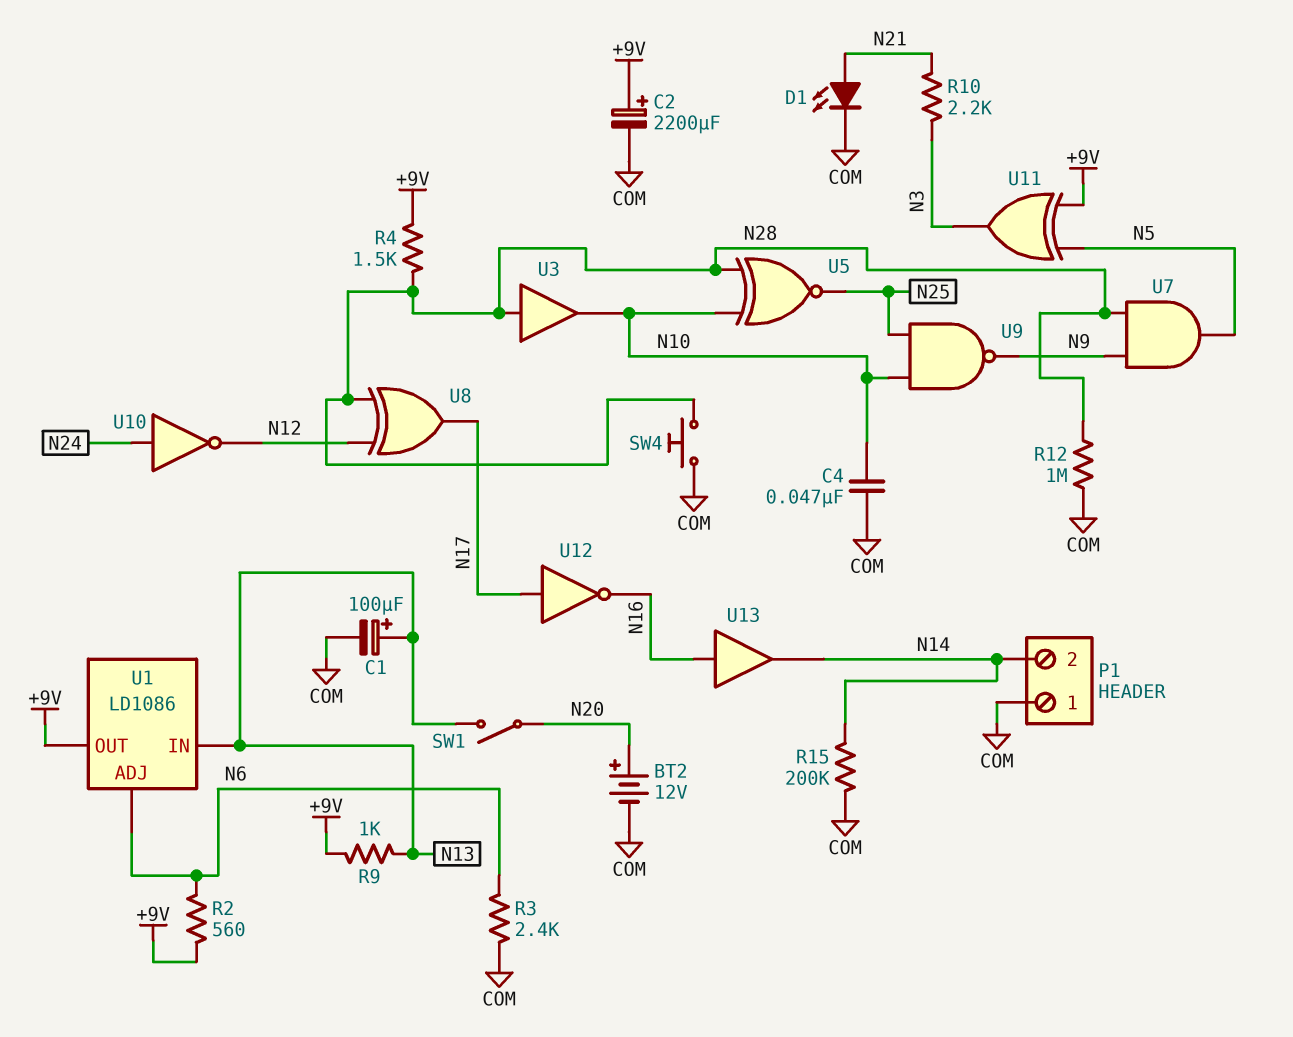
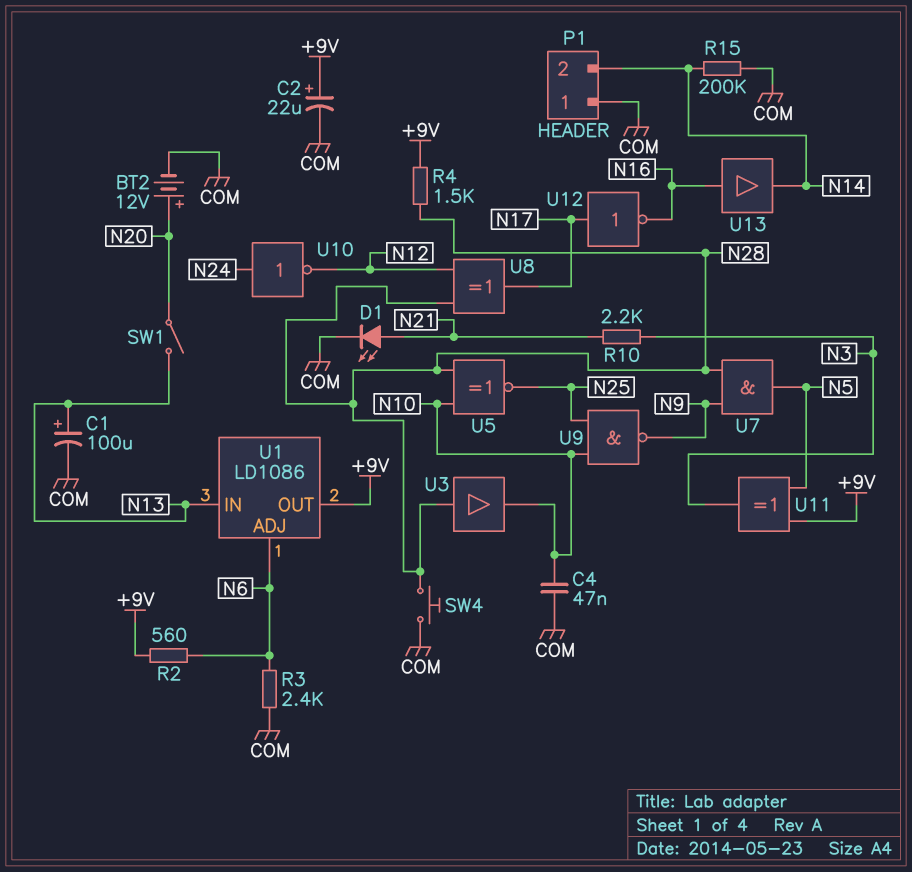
C2: 2200uF (plus +9V, minus COM) -> 22uF (plus +9V, minus COM)
R9: 1k (+9V, N13) -> none
R12: 1M (COM, N28) -> none

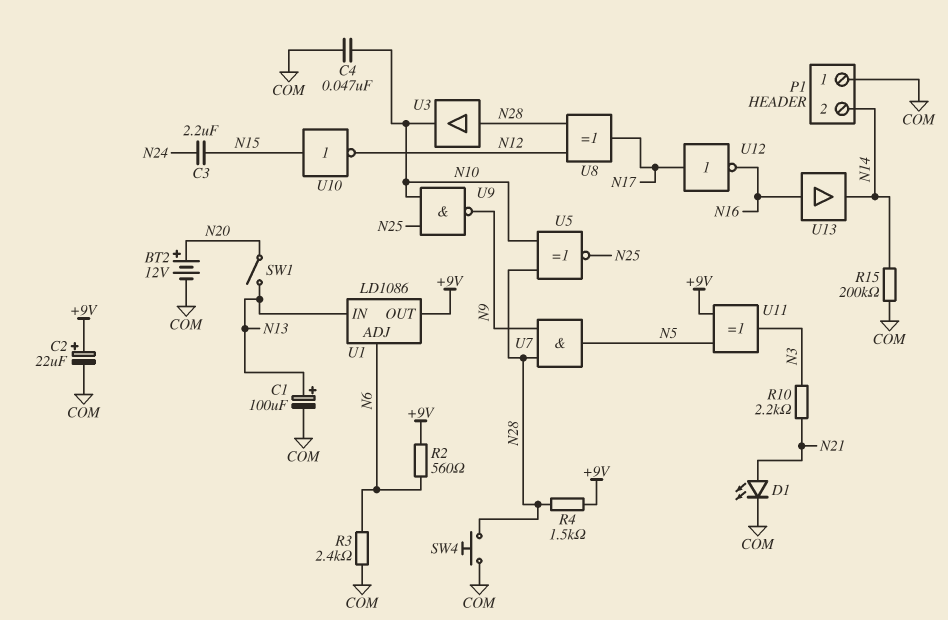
C3: none -> 2.2uF (N15, N24)
U10: NOT (in N24, out N12) -> NOT (in N15, out N12)

